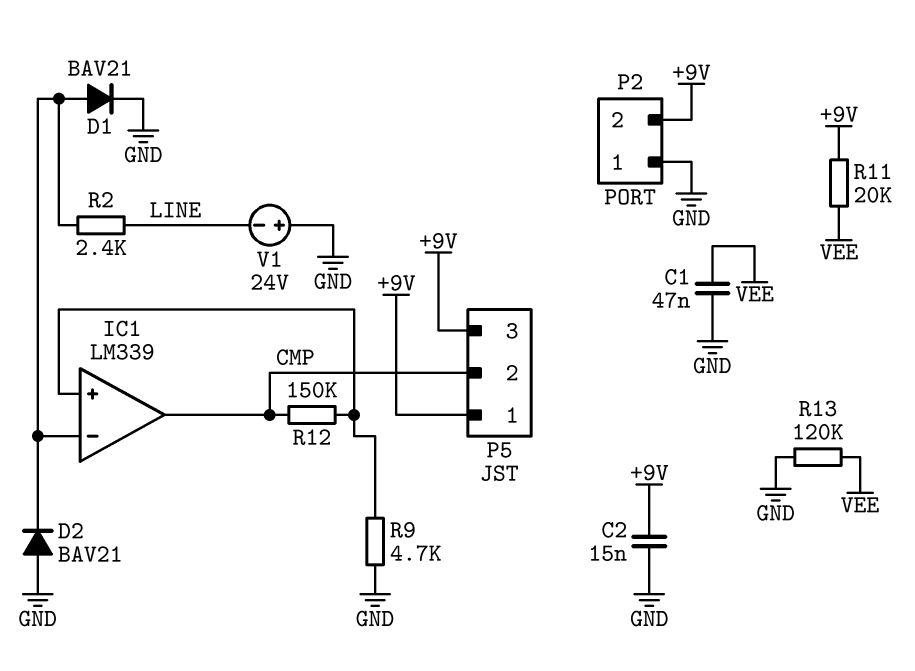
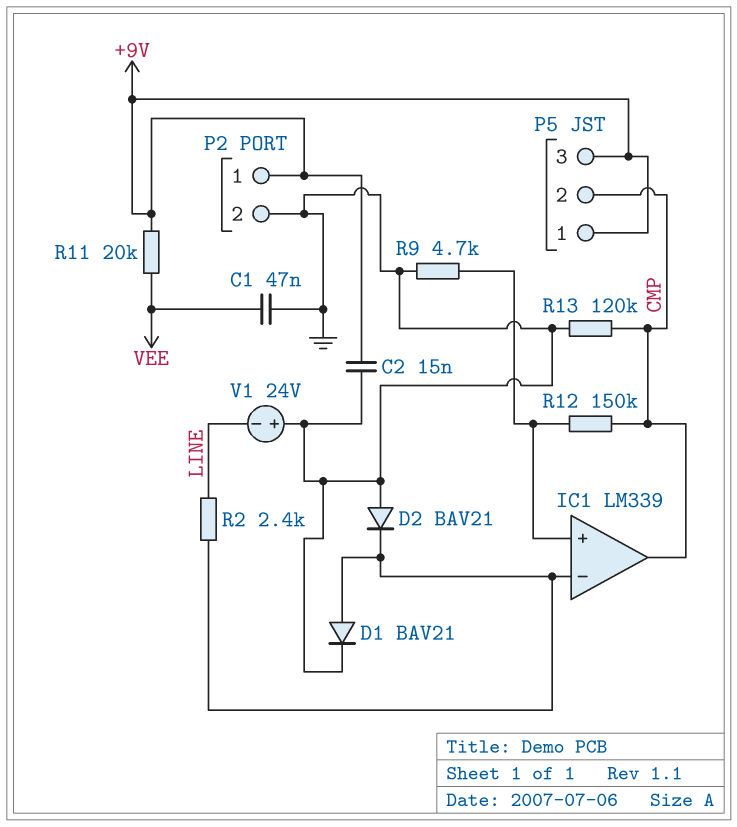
P2 pin 1: GND -> +9V
P2 pin 2: +9V -> GND
R13: 120k (GND, VEE) -> 120k (CMP, GND)

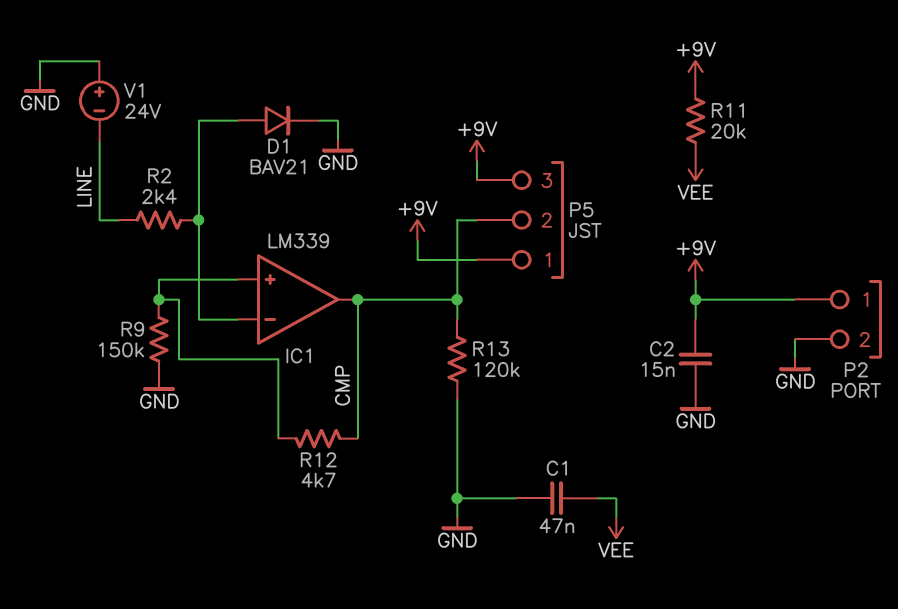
D2: diode BAV21 (A GND, K IC1/in-) -> none
R9: 4.7k (GND, IC1/in+) -> 150k (GND, IC1/in+)
R12: 150k (CMP, IC1/in+) -> 4.7k (CMP, IC1/in+)

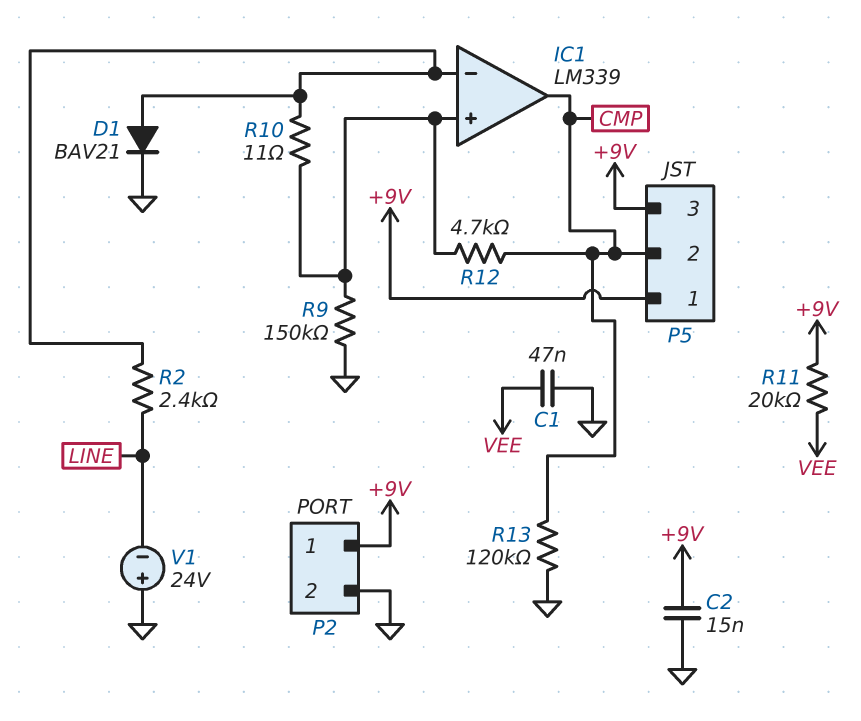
R10: none -> 11 (IC1/in+, IC1/in-)

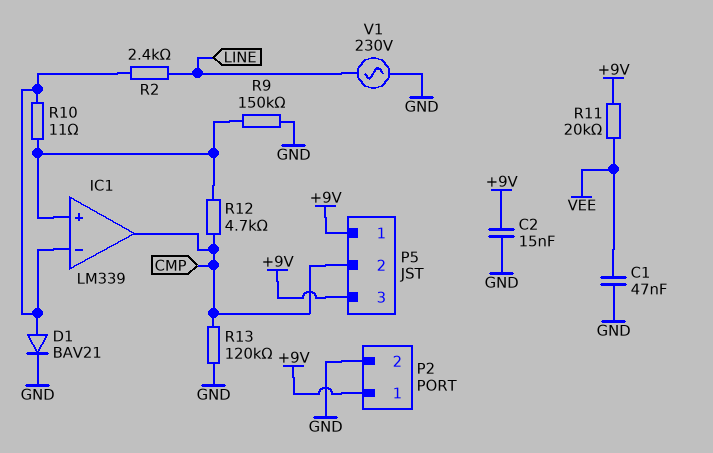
V1: 24V (plus GND, minus LINE) -> AC 230V (GND, LINE)

